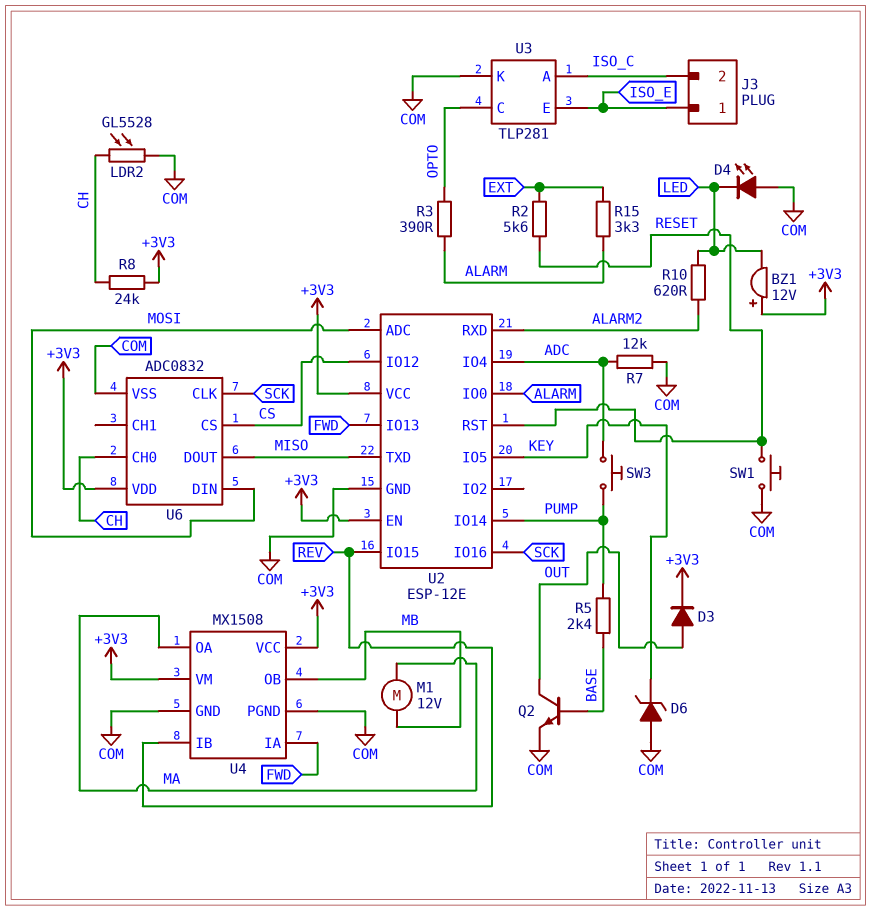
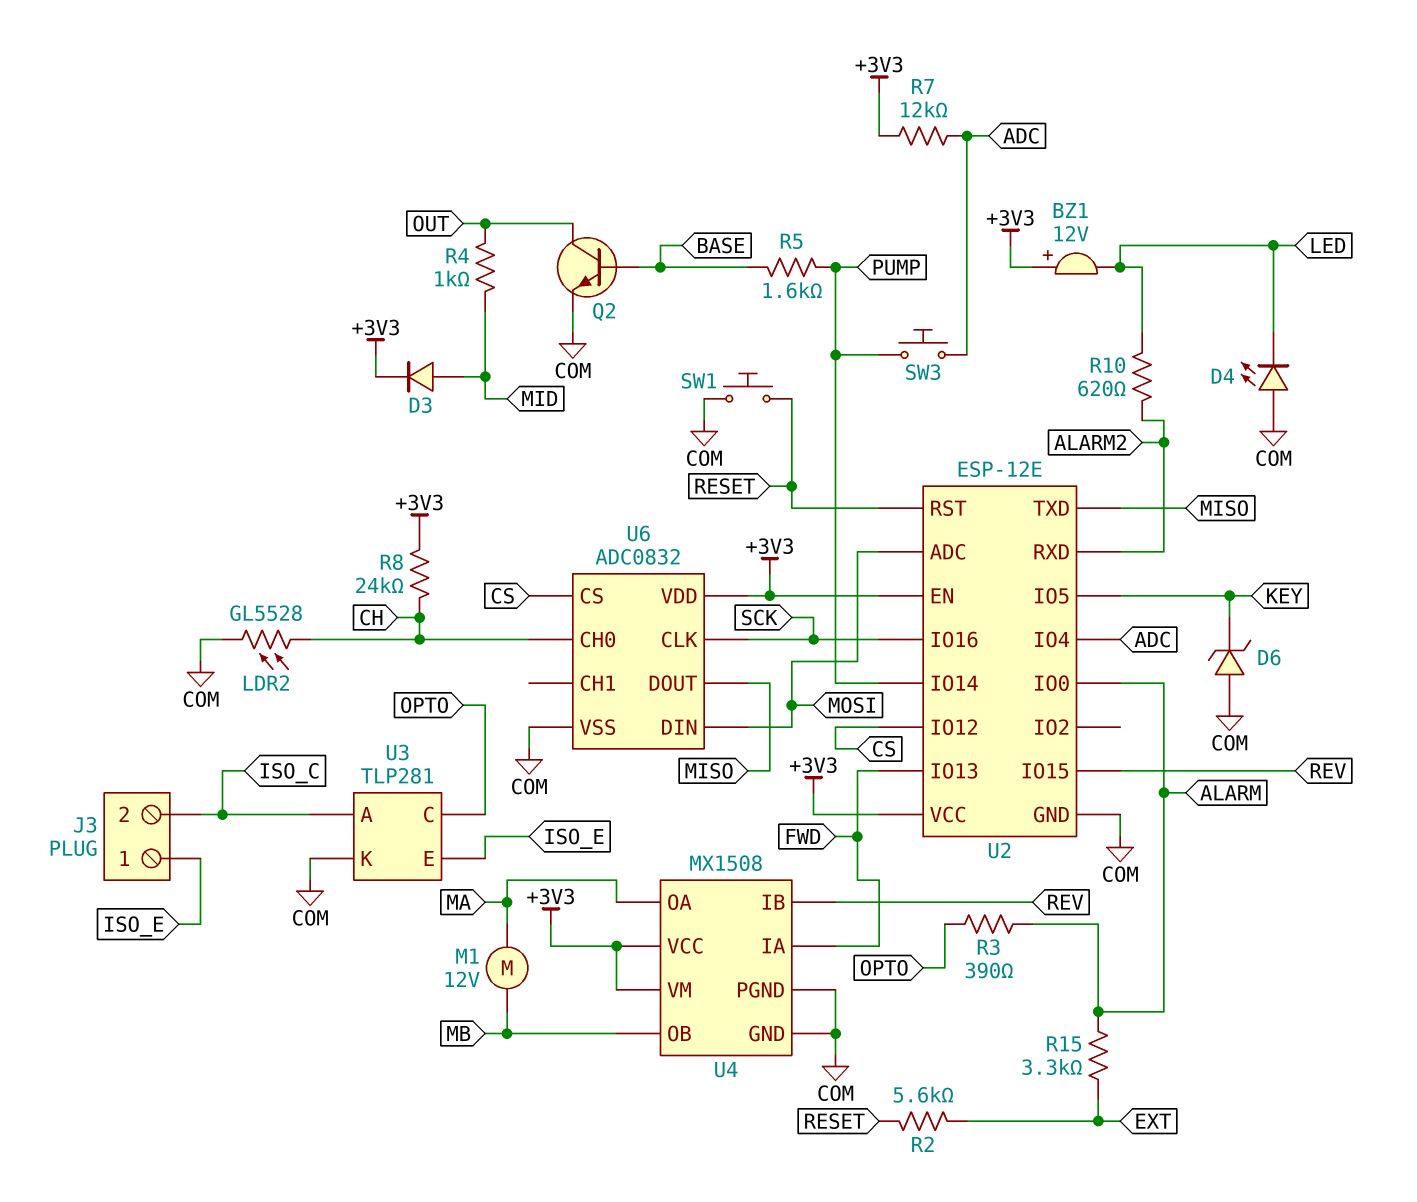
D3: diode (A OUT, K +3V3) -> diode (A MID, K +3V3)
R4: none -> 1k (MID, OUT)
R5: 2.4k (BASE, PUMP) -> 1.6k (BASE, PUMP)
R7: 12k (ADC, COM) -> 12k (+3V3, ADC)

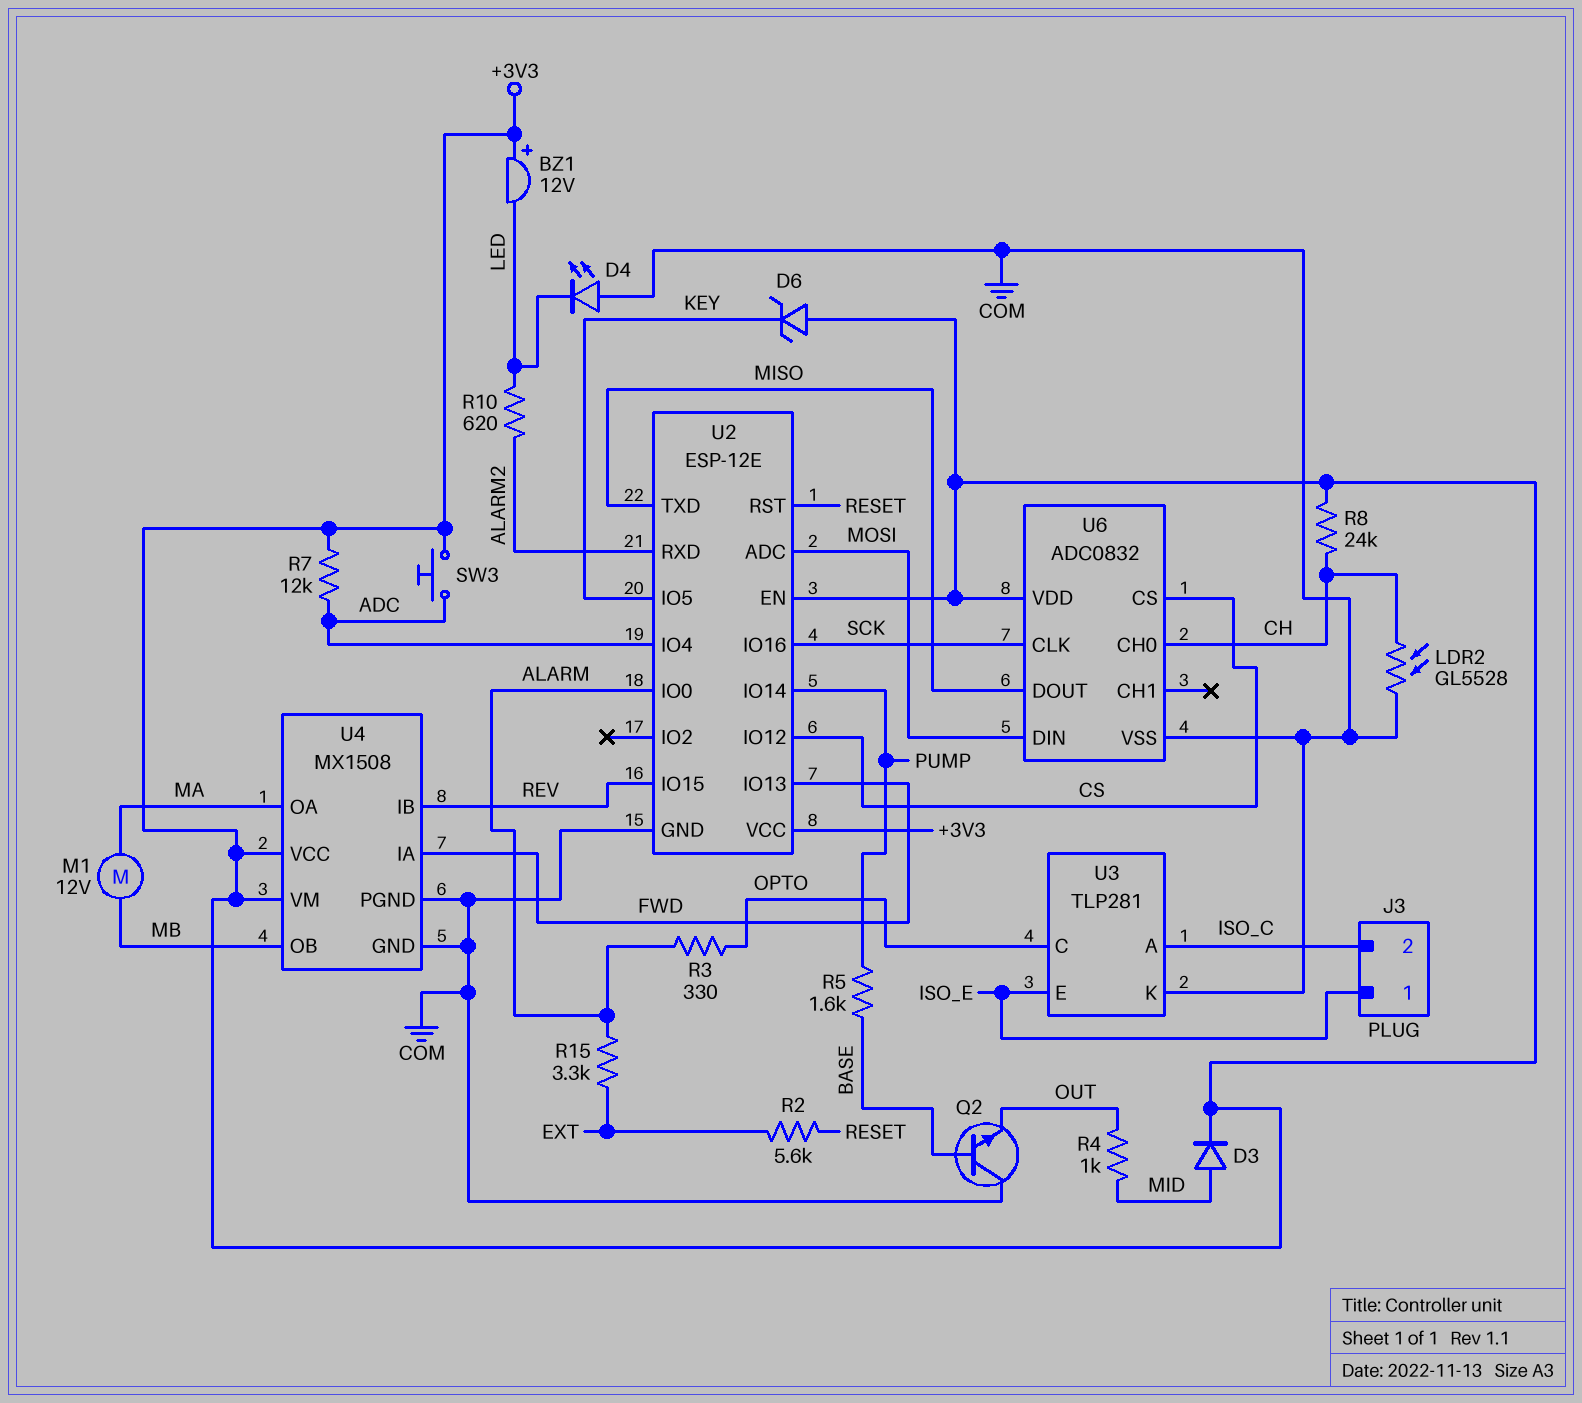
D6: zener (A COM, K KEY) -> zener (A +3V3, K KEY)
Q2: NPN (B BASE, C OUT, E COM) -> NPN (B BASE, C COM, E OUT)
R3: 390 (ALARM, OPTO) -> 330 (ALARM, OPTO)
SW1: button (COM, RESET) -> none
SW3: button (ADC, PUMP) -> button (+3V3, ADC)

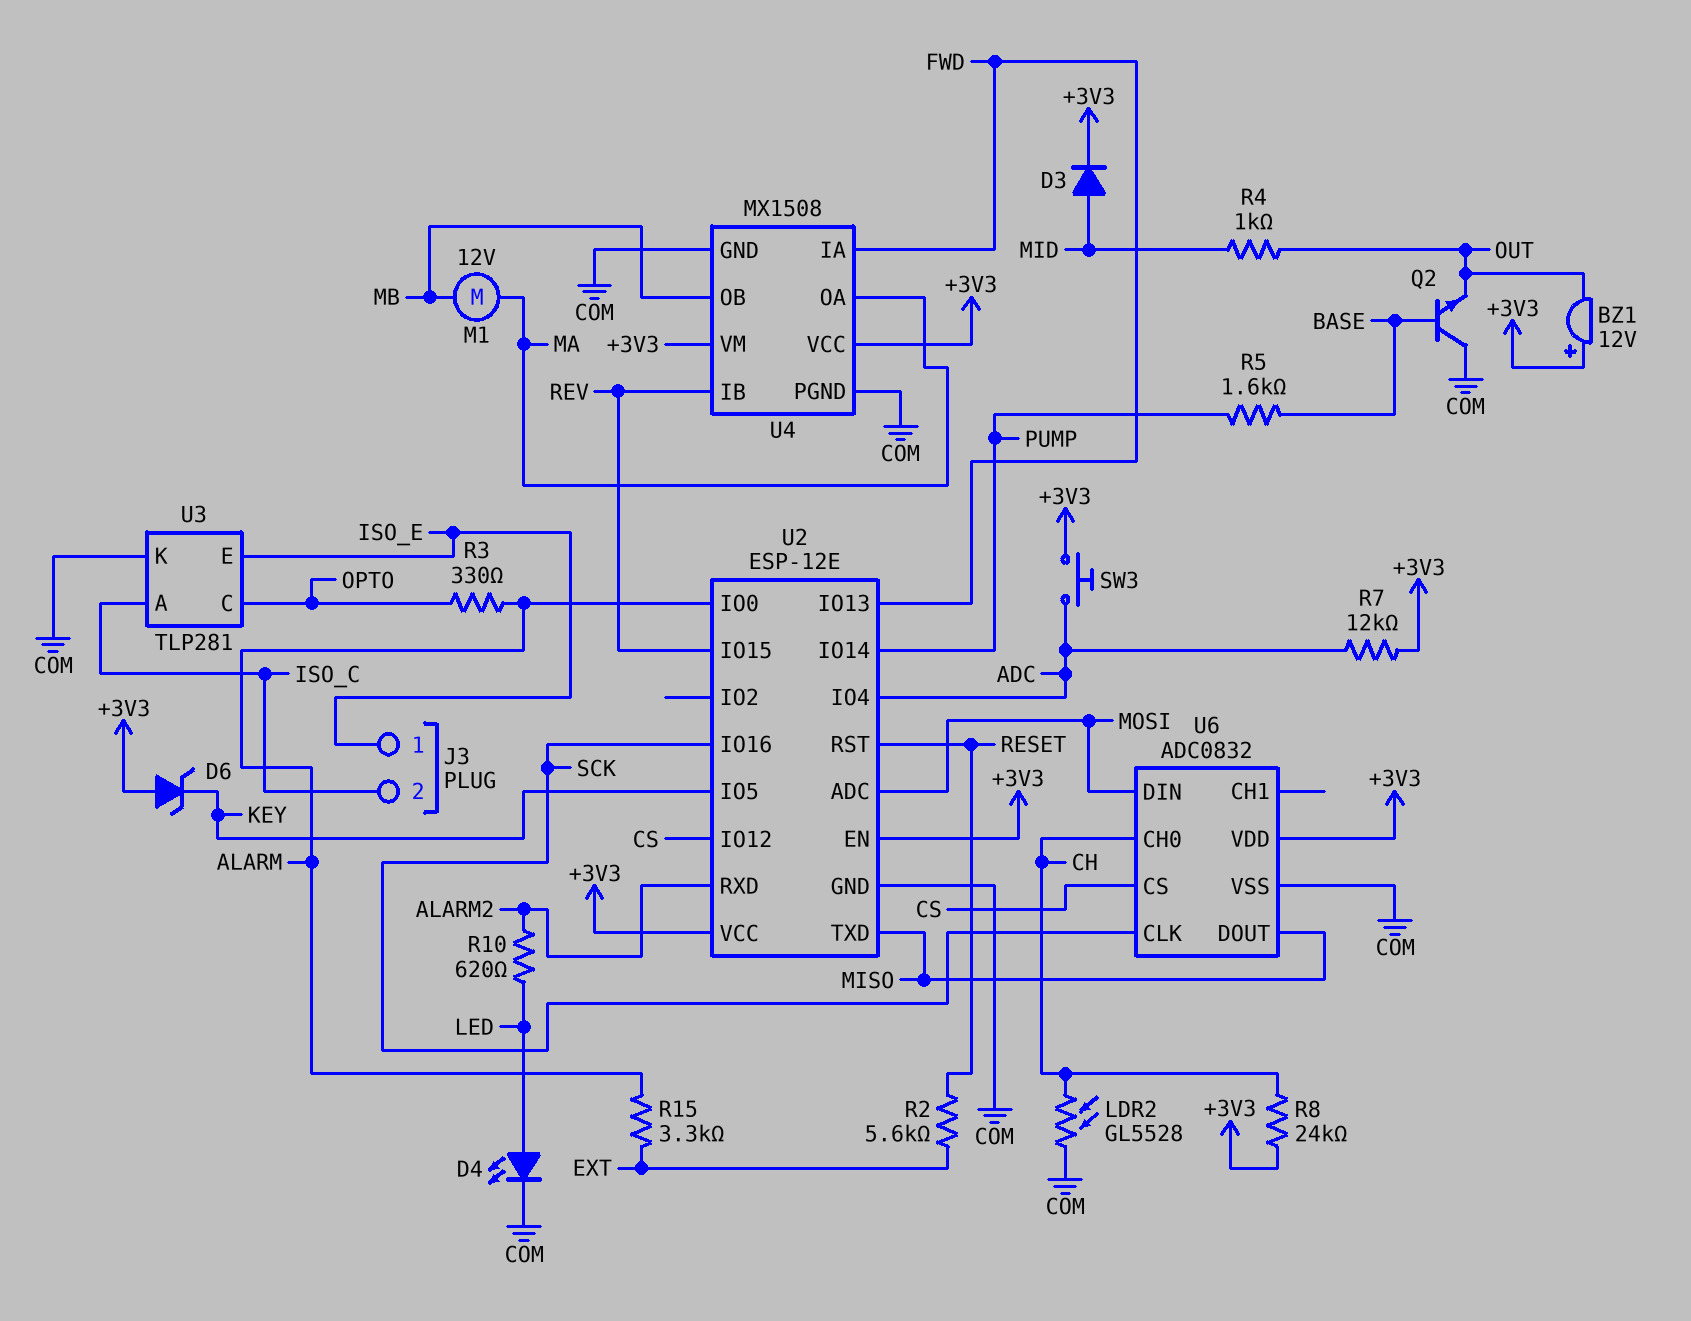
BZ1: buzzer 12V (plus +3V3, minus LED) -> buzzer 12V (plus +3V3, minus OUT)
D4: LED (A COM, K LED) -> LED (A LED, K COM)

